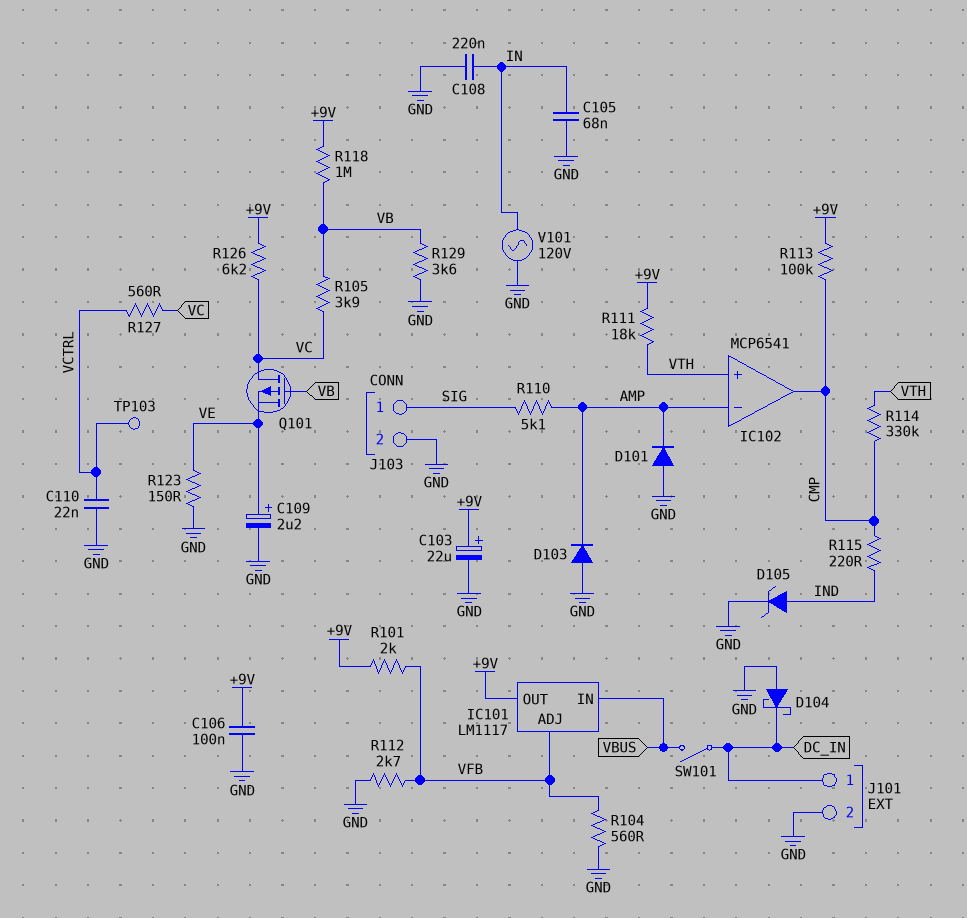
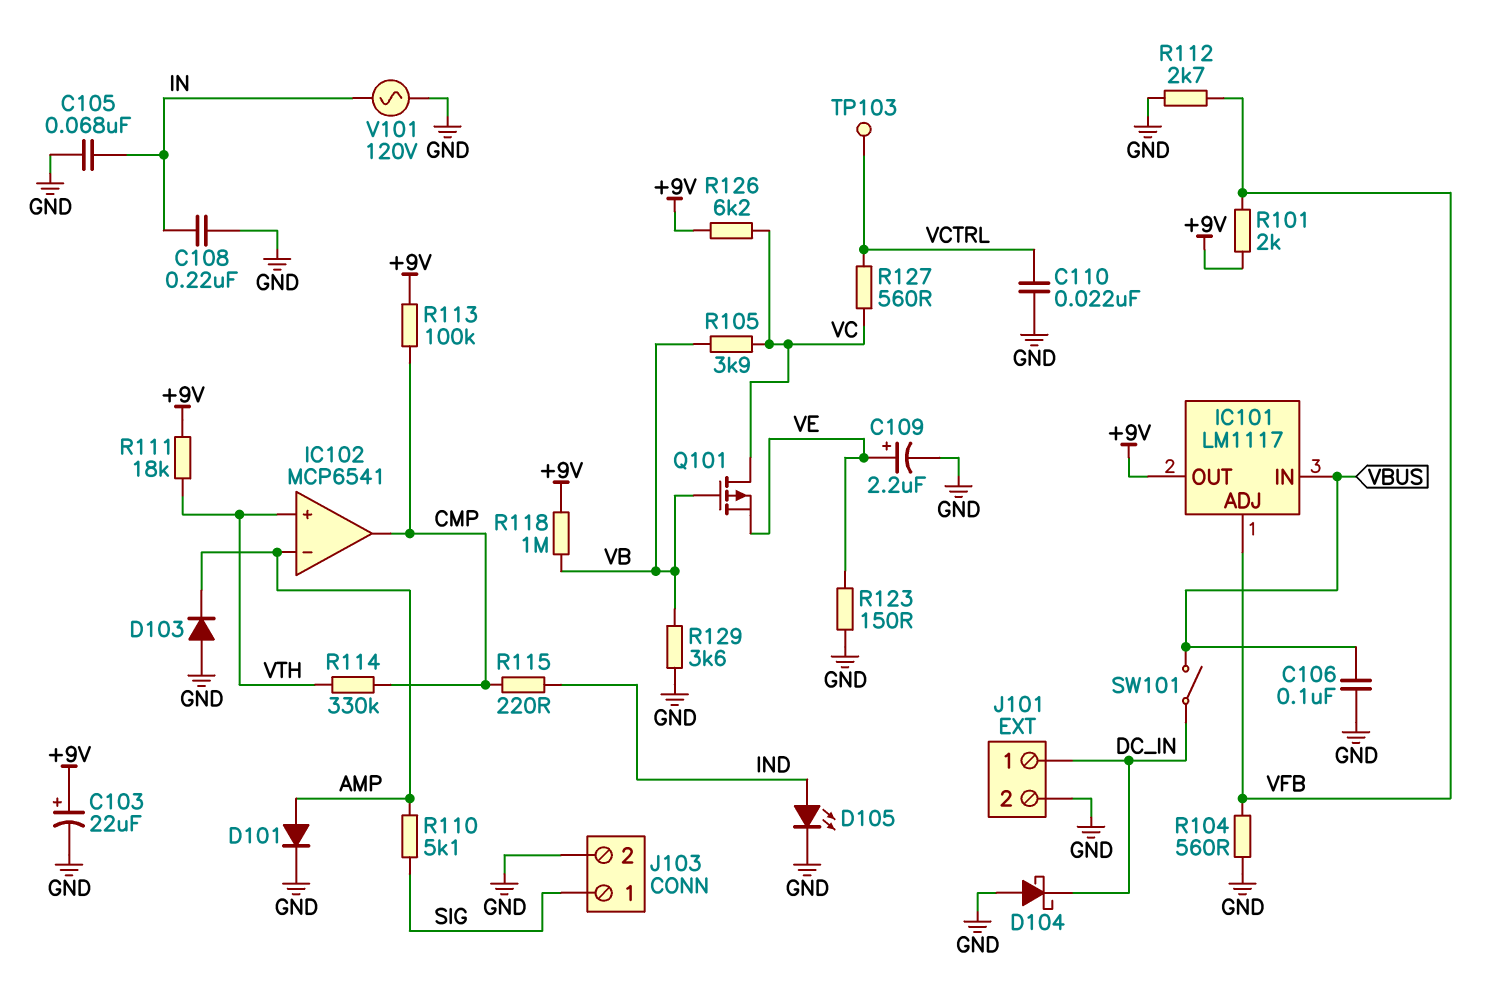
C106: 100nF (+9V, GND) -> 100nF (GND, VBUS)
D101: diode (A GND, K AMP) -> diode (A AMP, K GND)
D105: zener (A IND, K GND) -> LED (A IND, K GND)

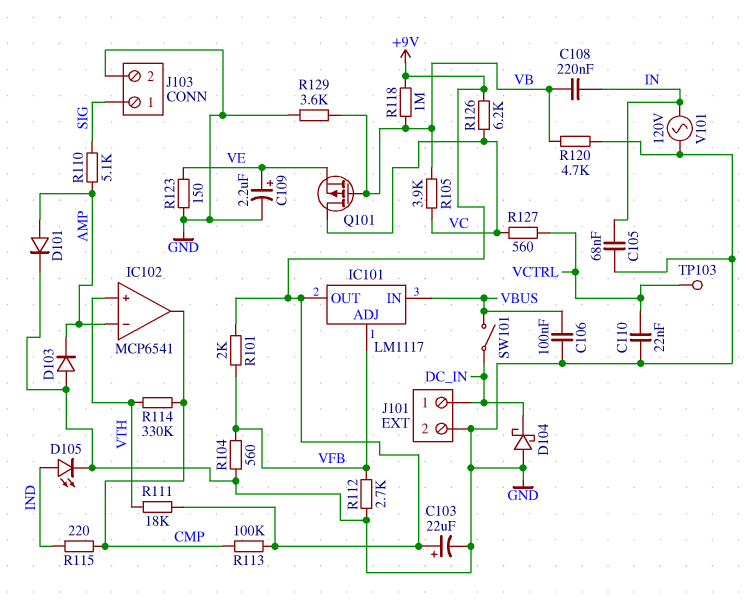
C108: 220nF (GND, IN) -> 220nF (IN, VB)
R120: none -> 4.7k (GND, VB)

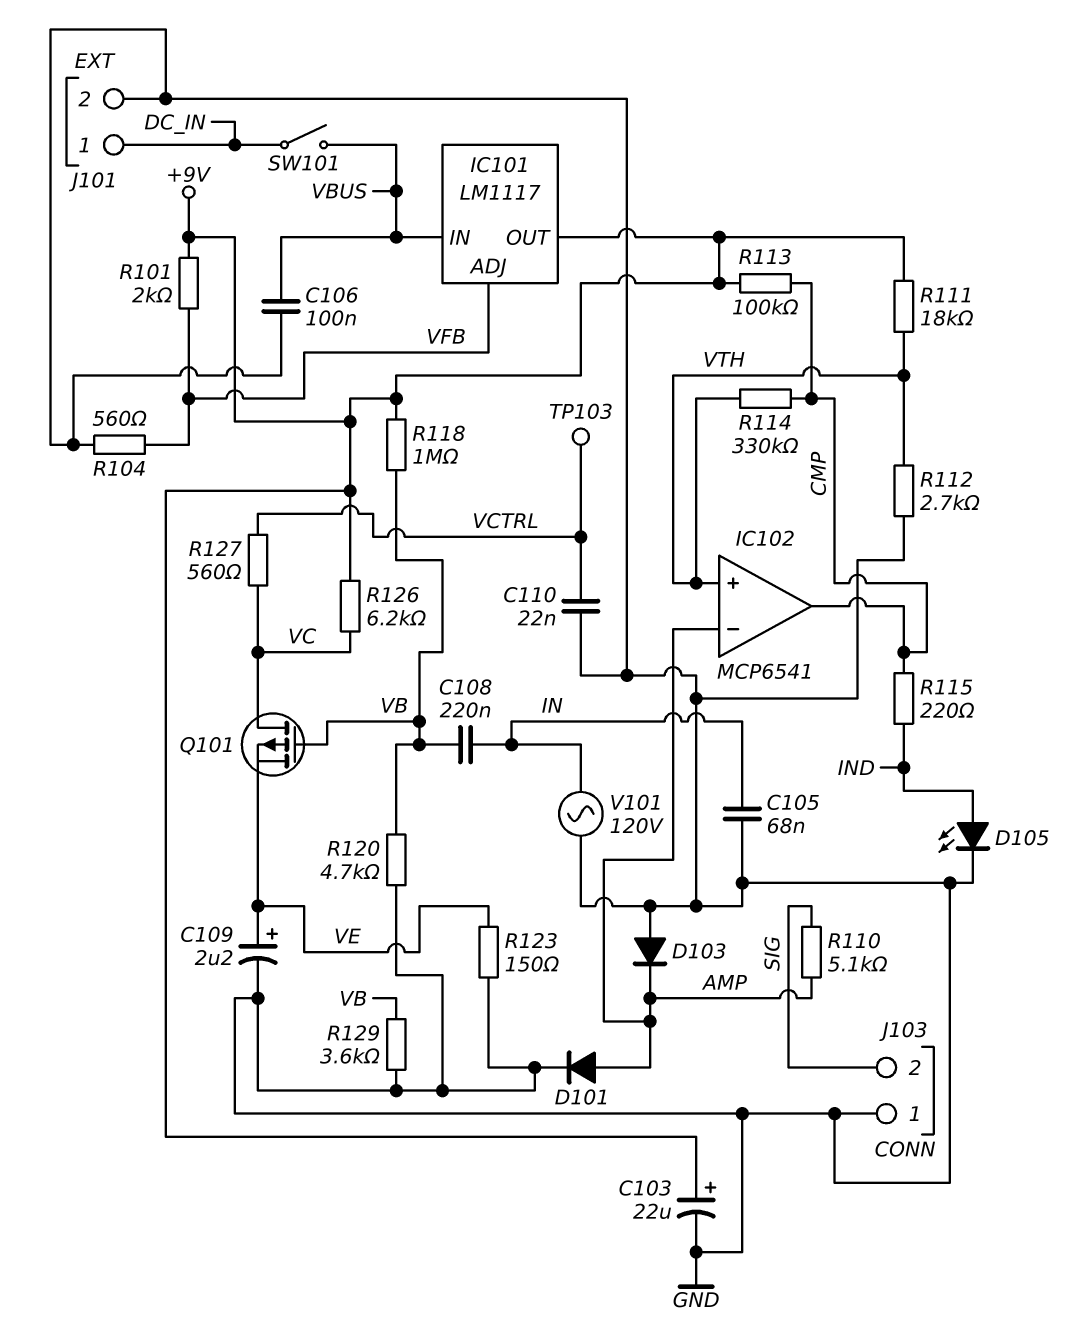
D104: schottky (A GND, K DC_IN) -> none
J103 pin 1: SIG -> GND
J103 pin 2: GND -> SIG
R105: 3.9k (VB, VC) -> none
R112: 2.7k (GND, VFB) -> 2.7k (GND, VTH)

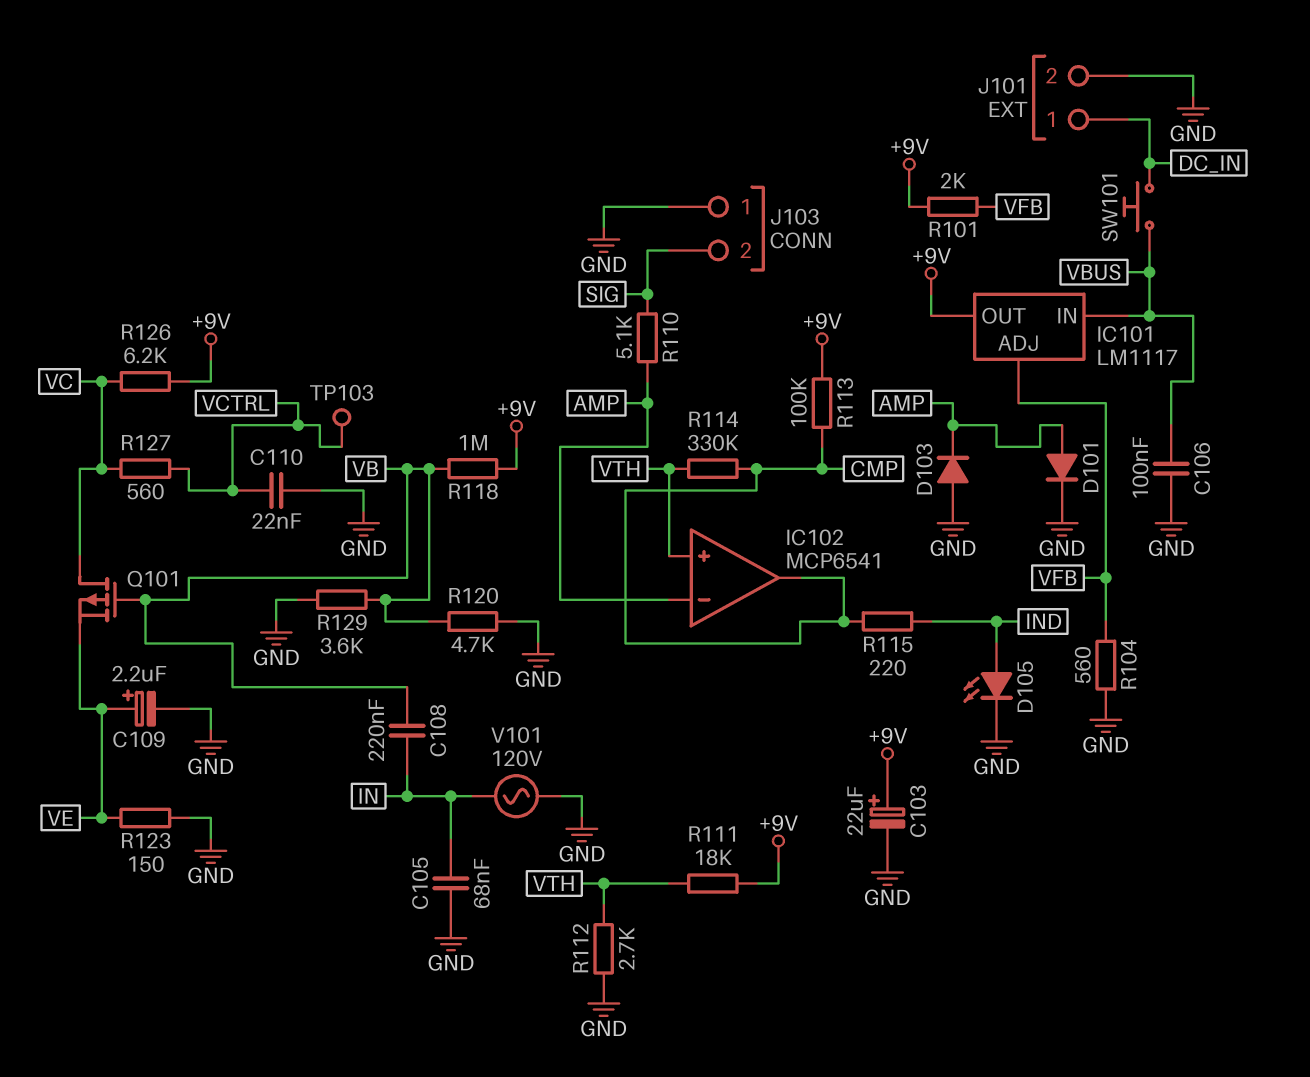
SW101: switch (DC_IN, VBUS) -> button (DC_IN, VBUS)

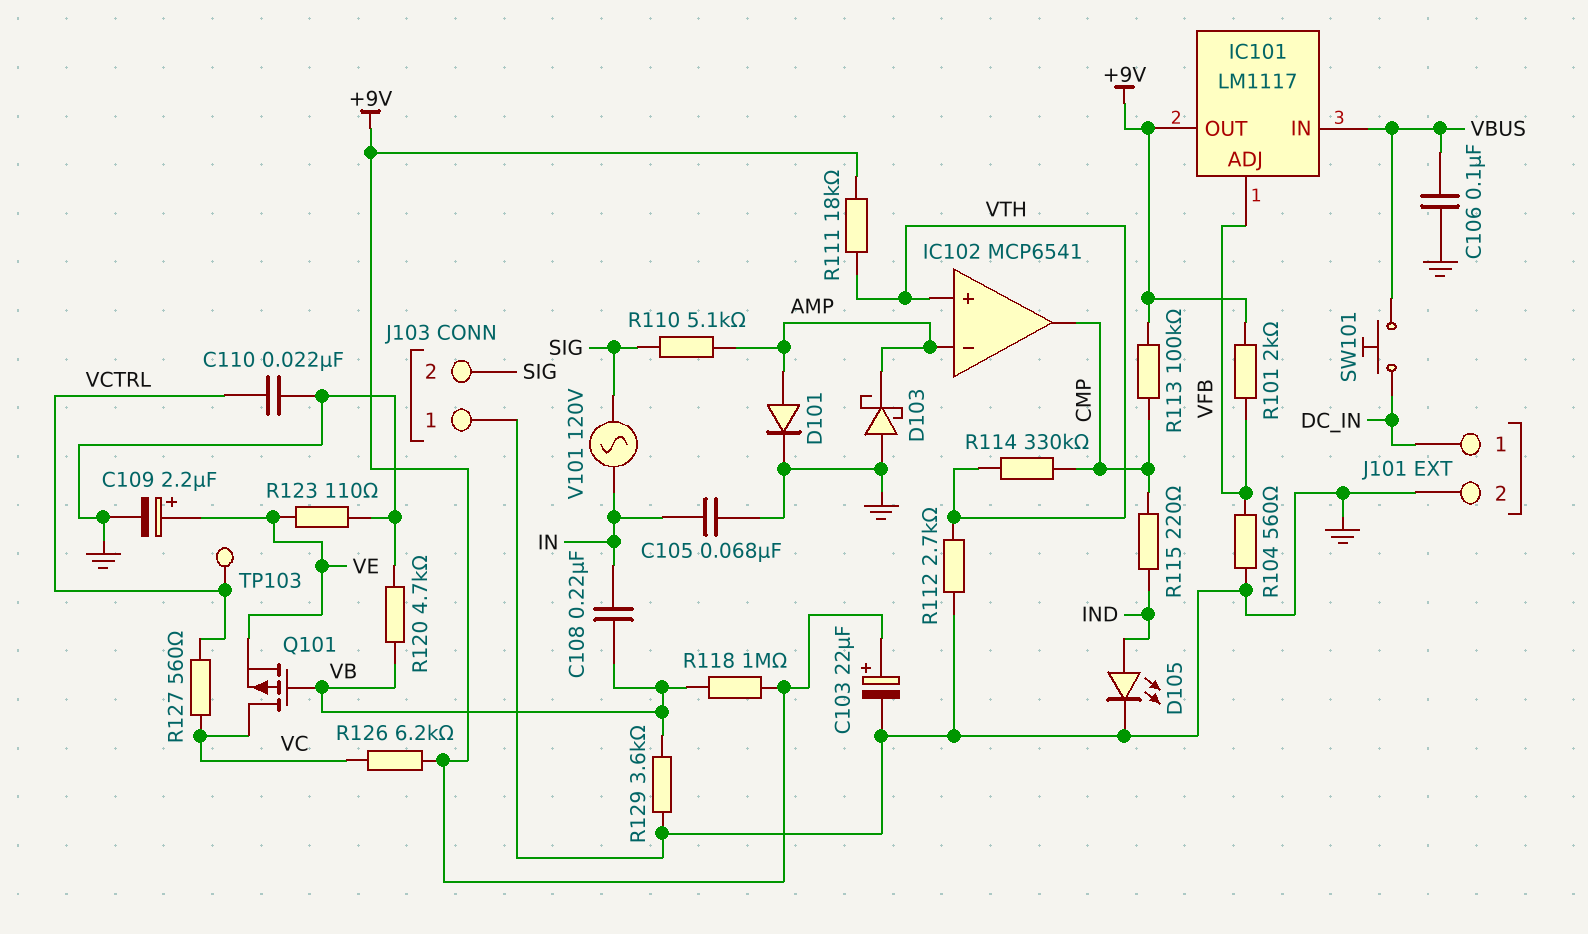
D103: diode (A GND, K AMP) -> schottky (A GND, K AMP)
R123: 150 (GND, VE) -> 110 (GND, VE)
V101: AC 120V (GND, IN) -> AC 120V (IN, SIG)

